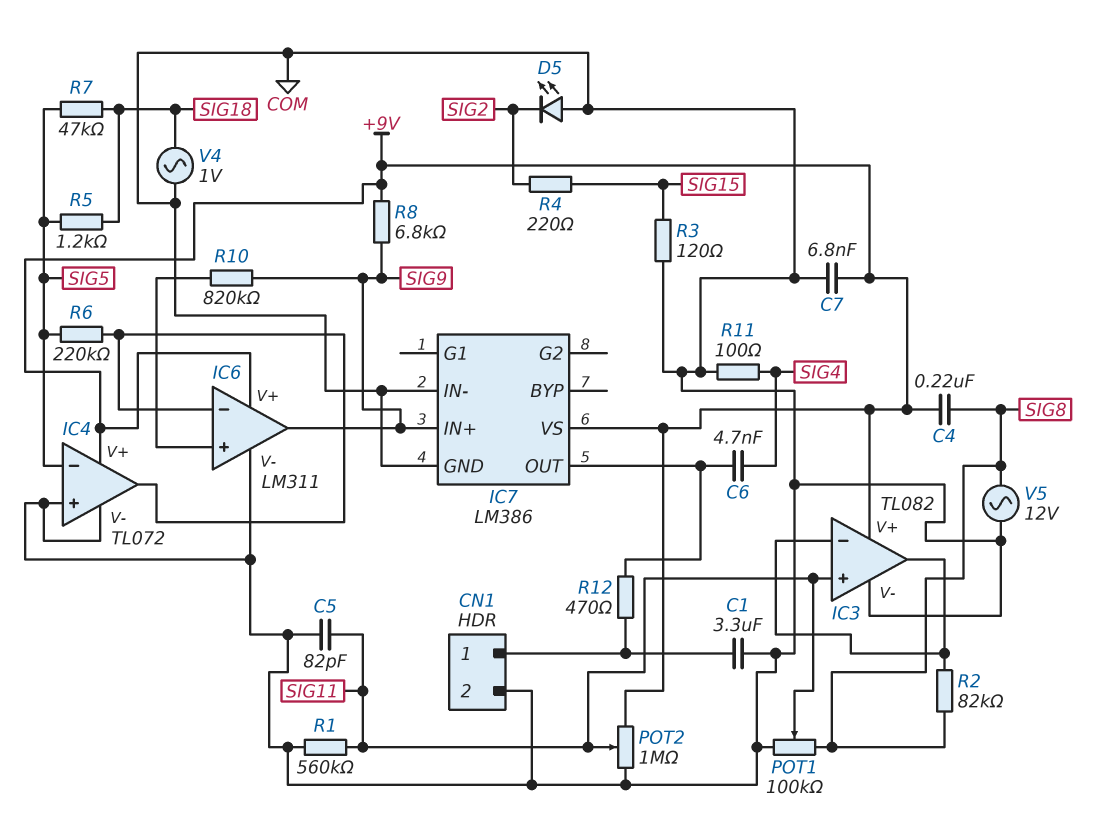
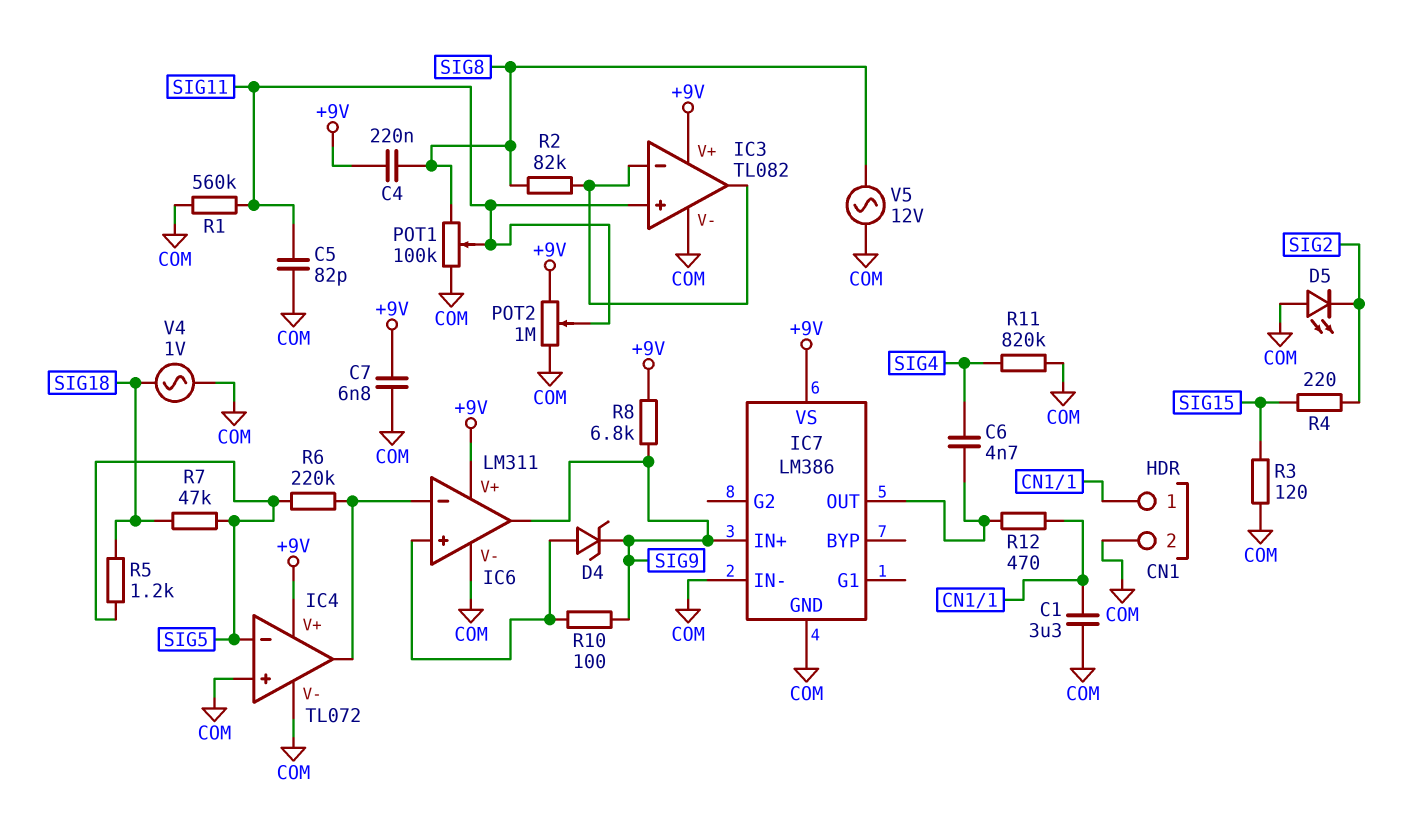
D4: none -> zener (A IC6/in+, K SIG9)
R10: 820k (IC6/in+, SIG9) -> 100 (IC6/in+, SIG9)
R11: 100 (COM, SIG4) -> 820k (COM, SIG4)

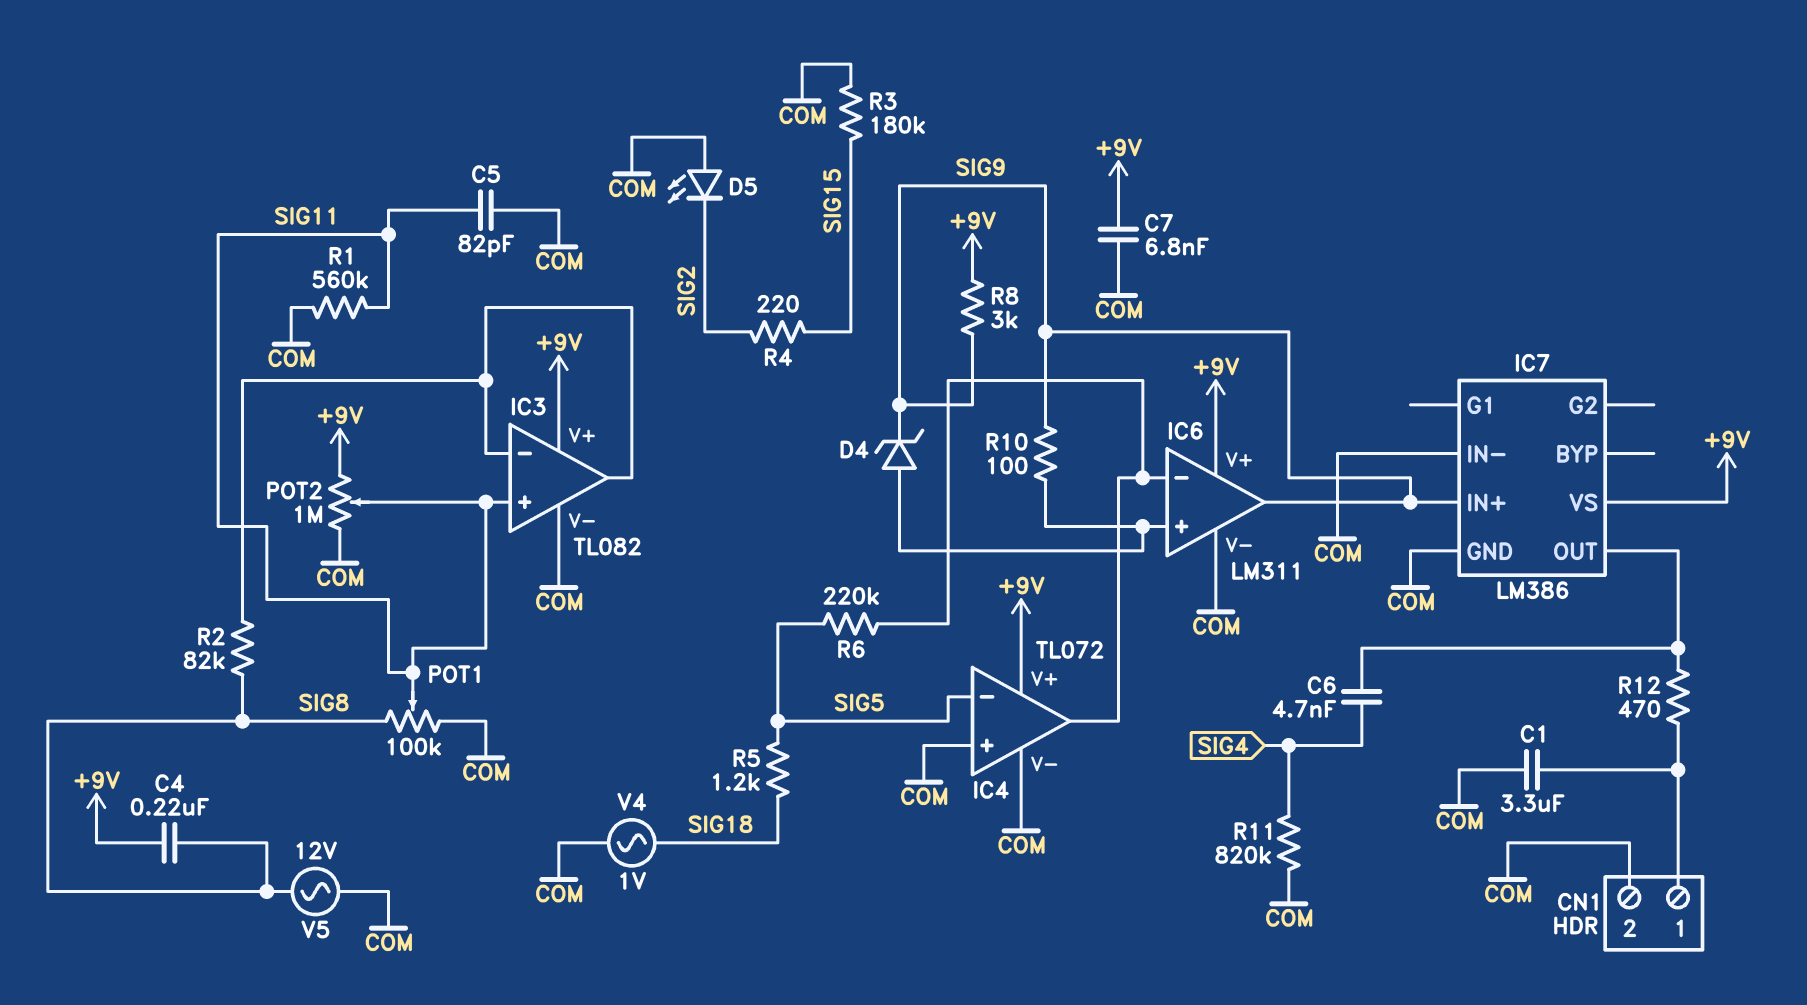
R3: 120 (COM, SIG15) -> 180k (COM, SIG15)
R7: 47k (SIG5, SIG18) -> none
R8: 6.8k (+9V, SIG9) -> 3k (+9V, SIG9)

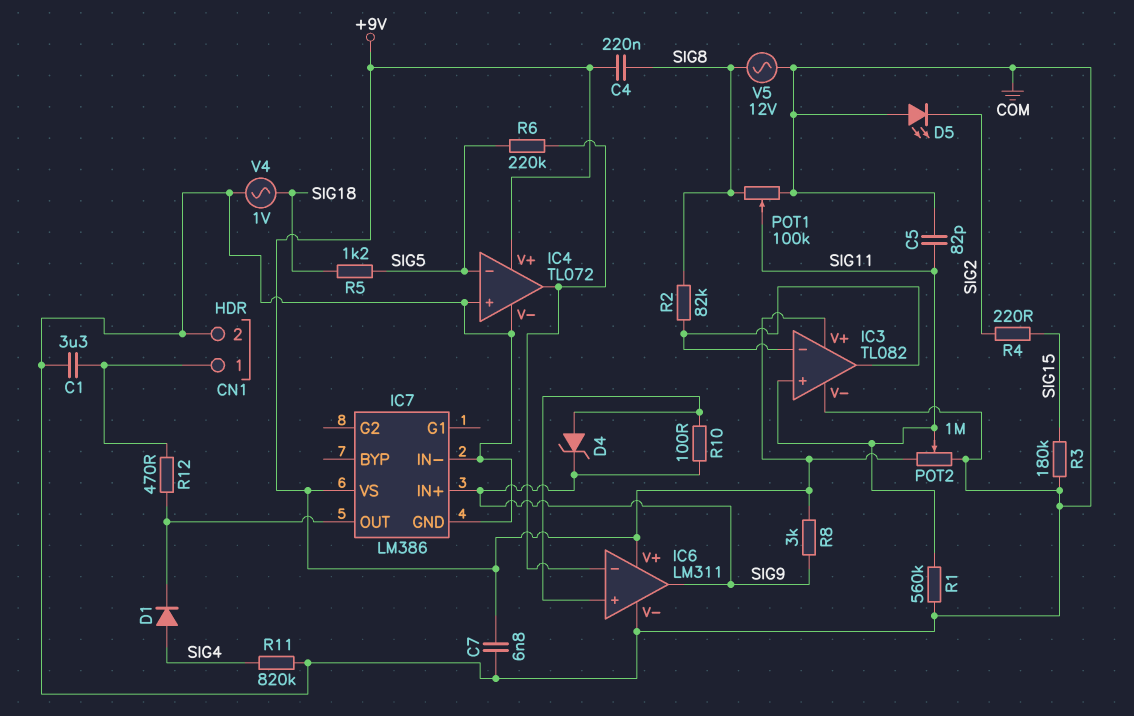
C6: 4.7nF (IC7/OUT, SIG4) -> none
D1: none -> diode (A SIG4, K IC7/OUT)

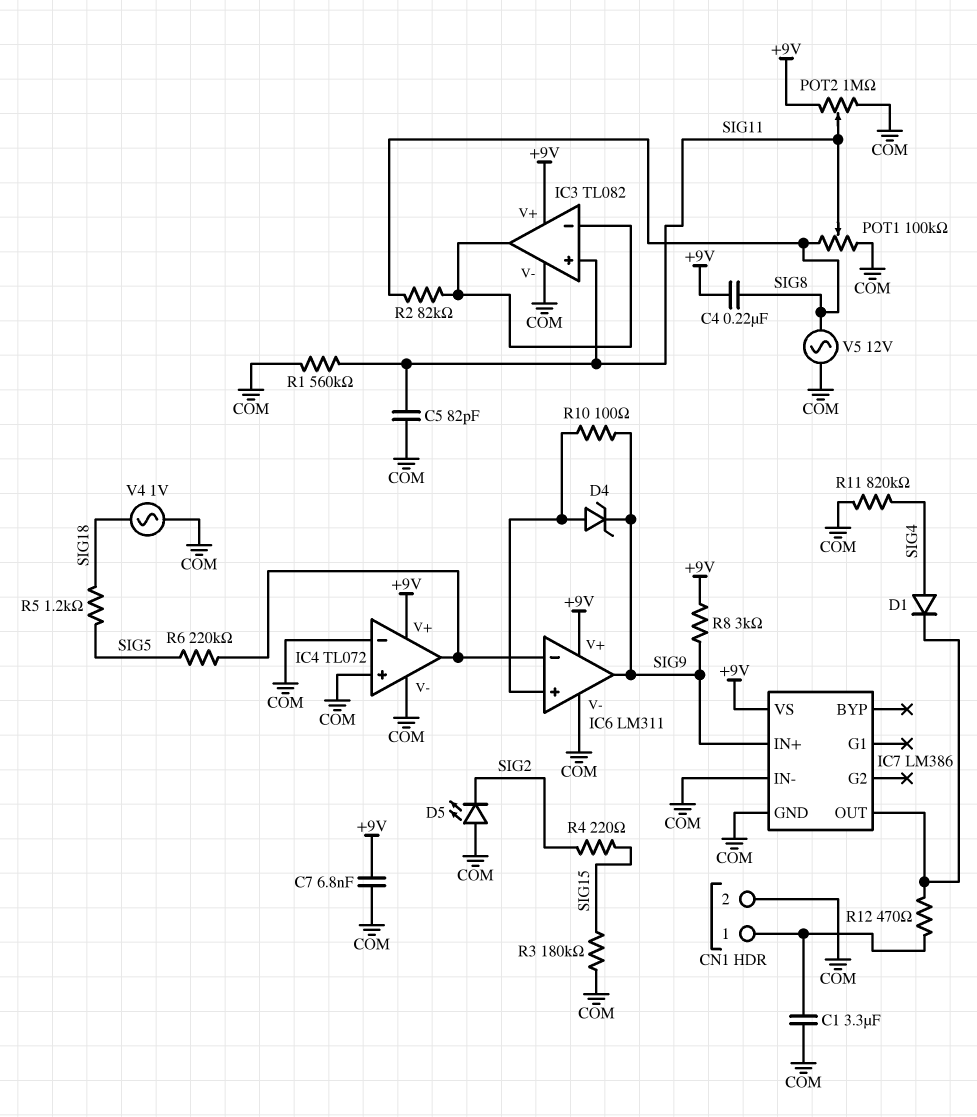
IC4 pin in-: SIG5 -> COM

